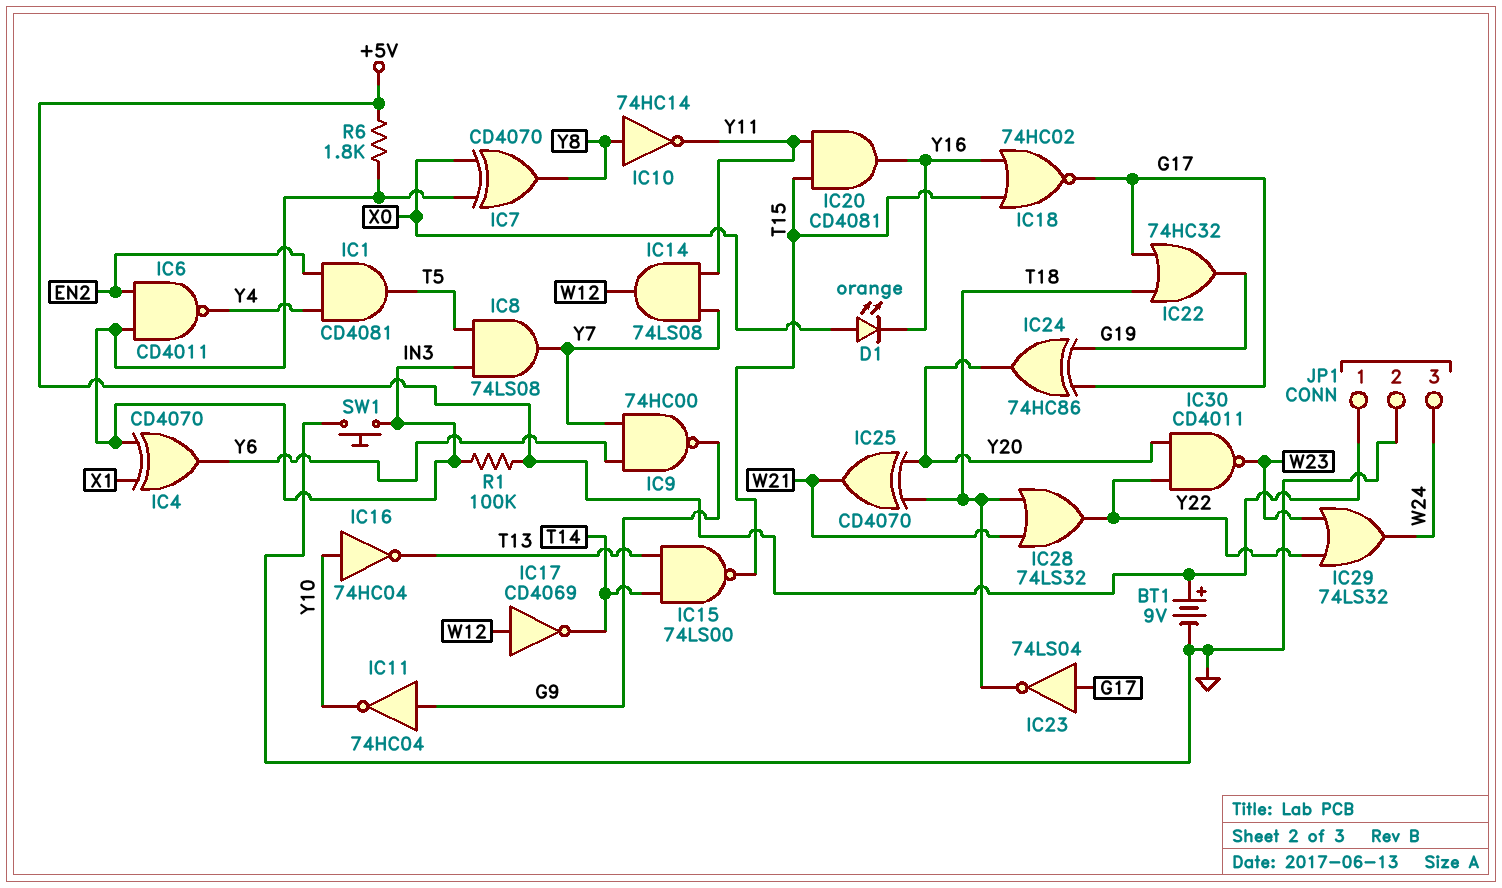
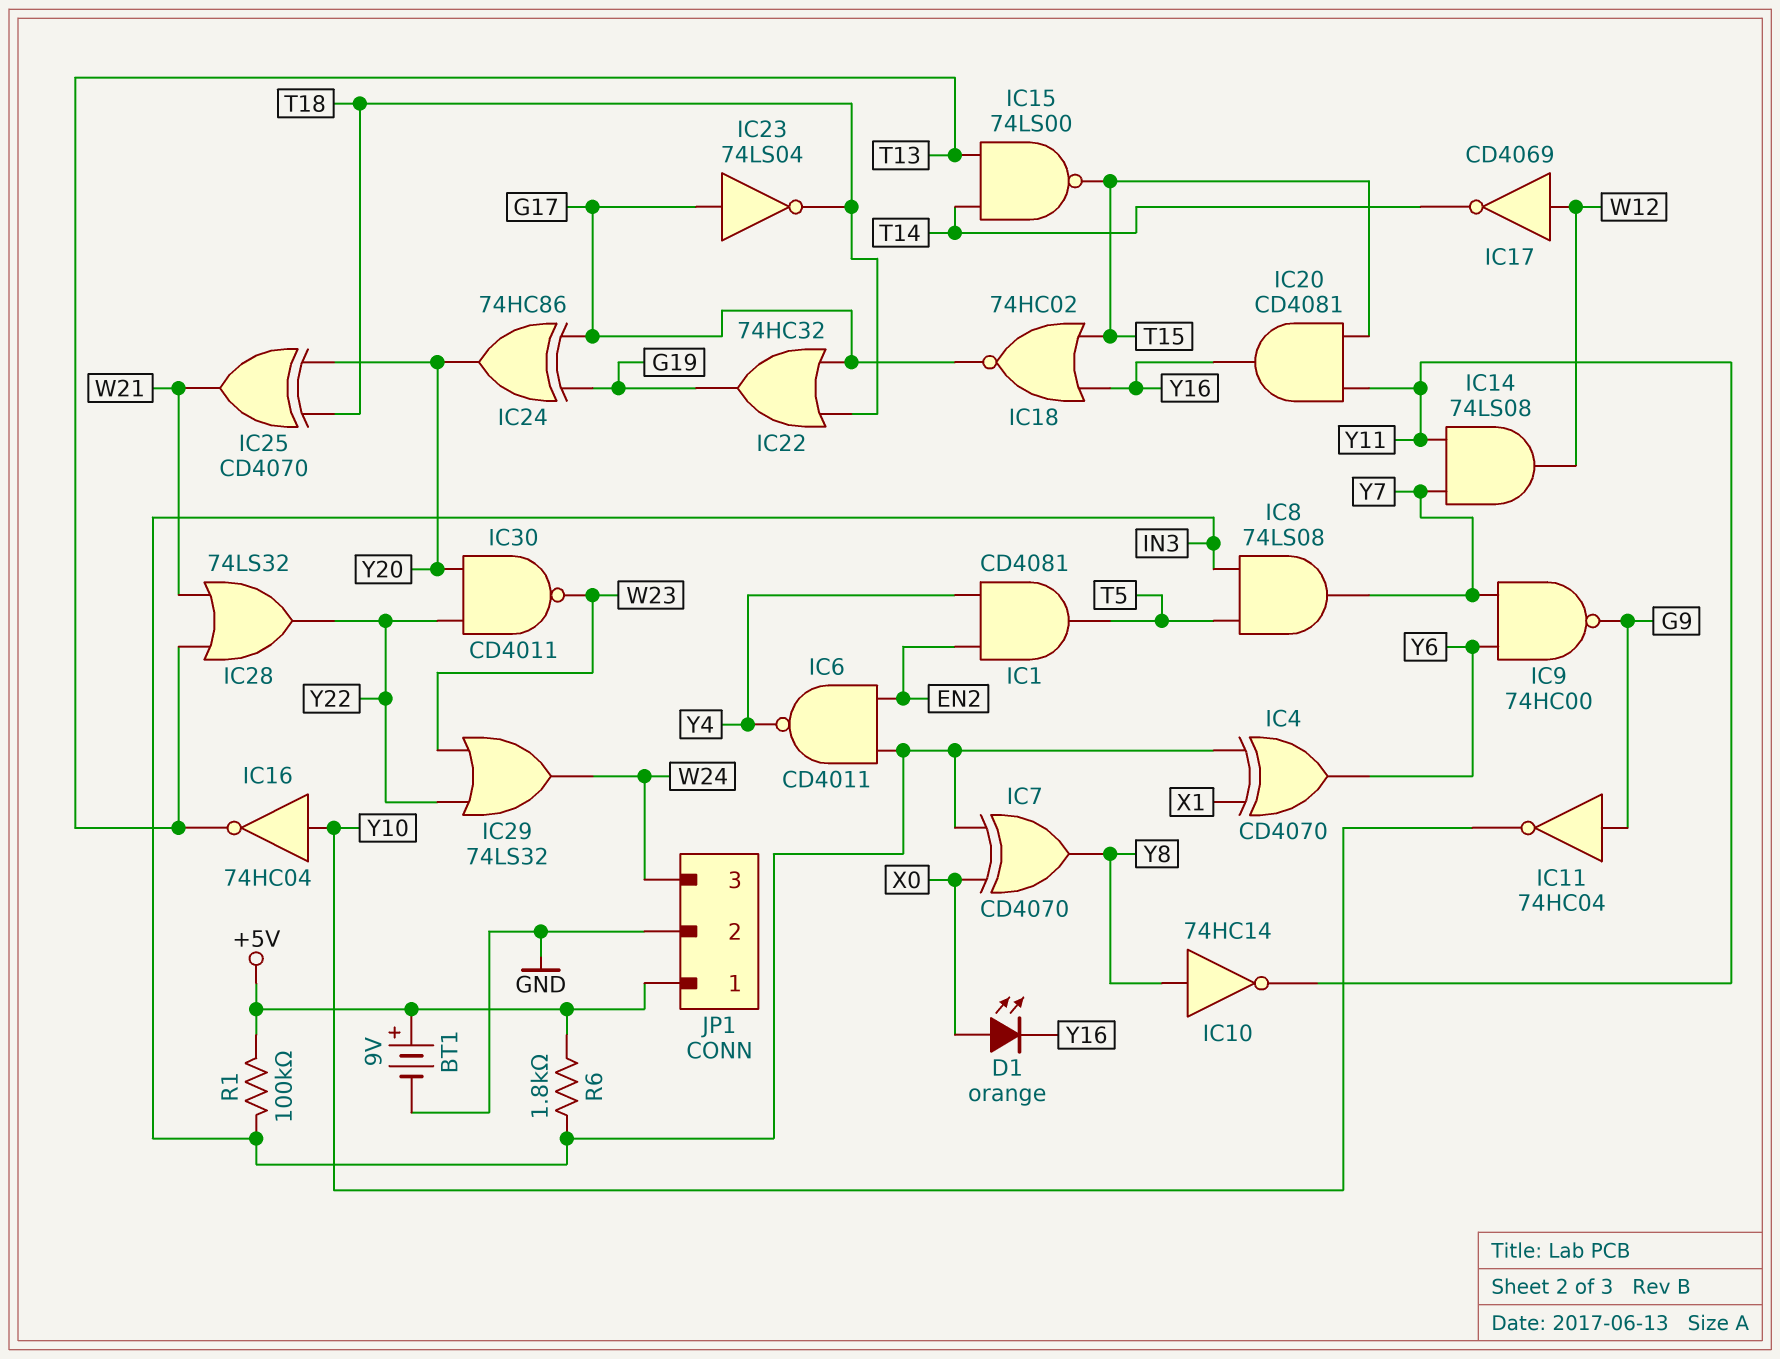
IC28: OR 74LS32 (in T18, in W21, out Y22) -> OR 74LS32 (in T13, in W21, out Y22)
SW1: button (GND, IN3) -> none

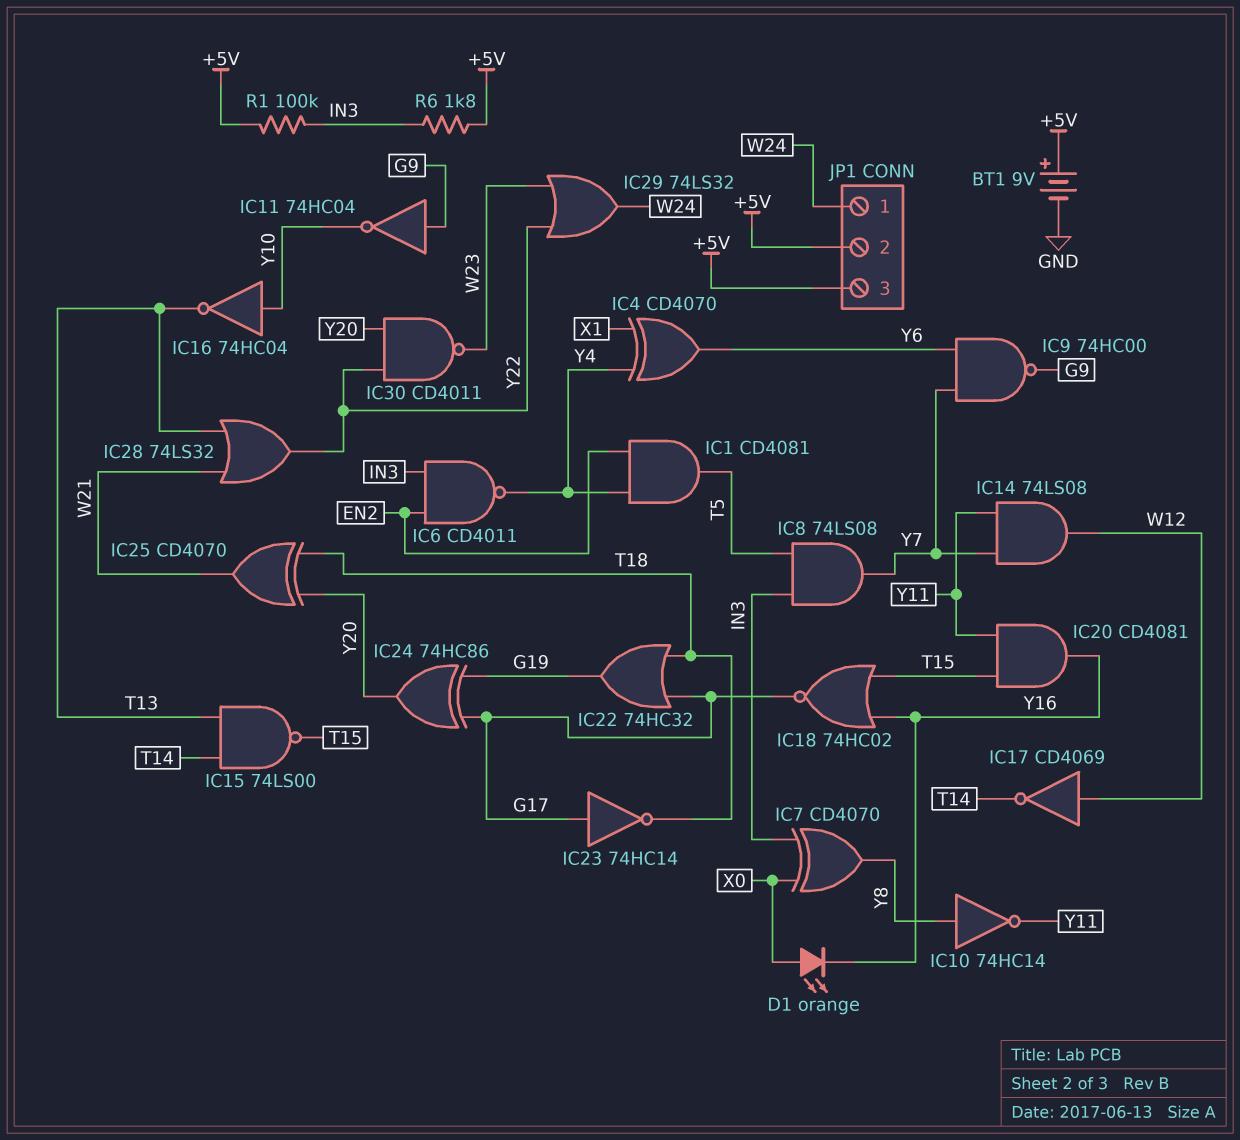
IC4: XOR CD4070 (in IN3, in X1, out Y6) -> XOR CD4070 (in X1, in Y4, out Y6)
IC23: NOT 74LS04 (in G17, out T18) -> NOT 74HC14 (in G17, out T18)
JP1 pin 1: +5V -> W24
JP1 pin 2: GND -> +5V
JP1 pin 3: W24 -> +5V

